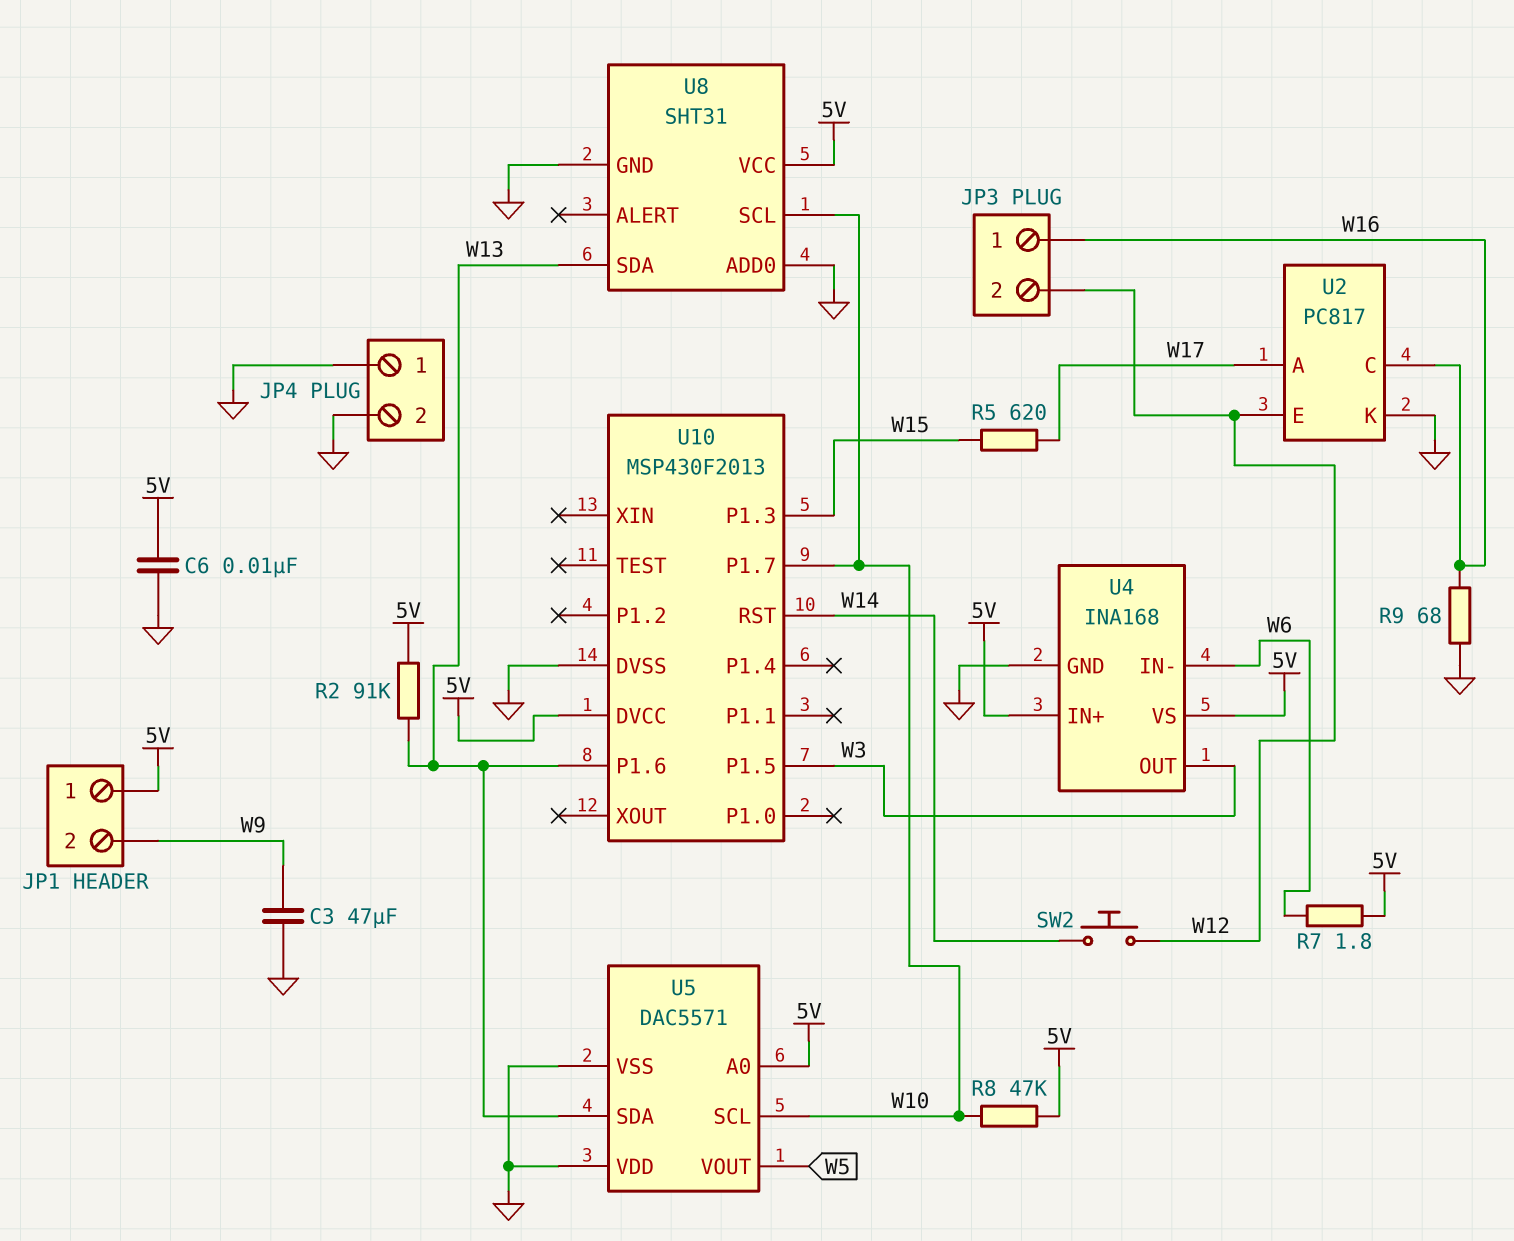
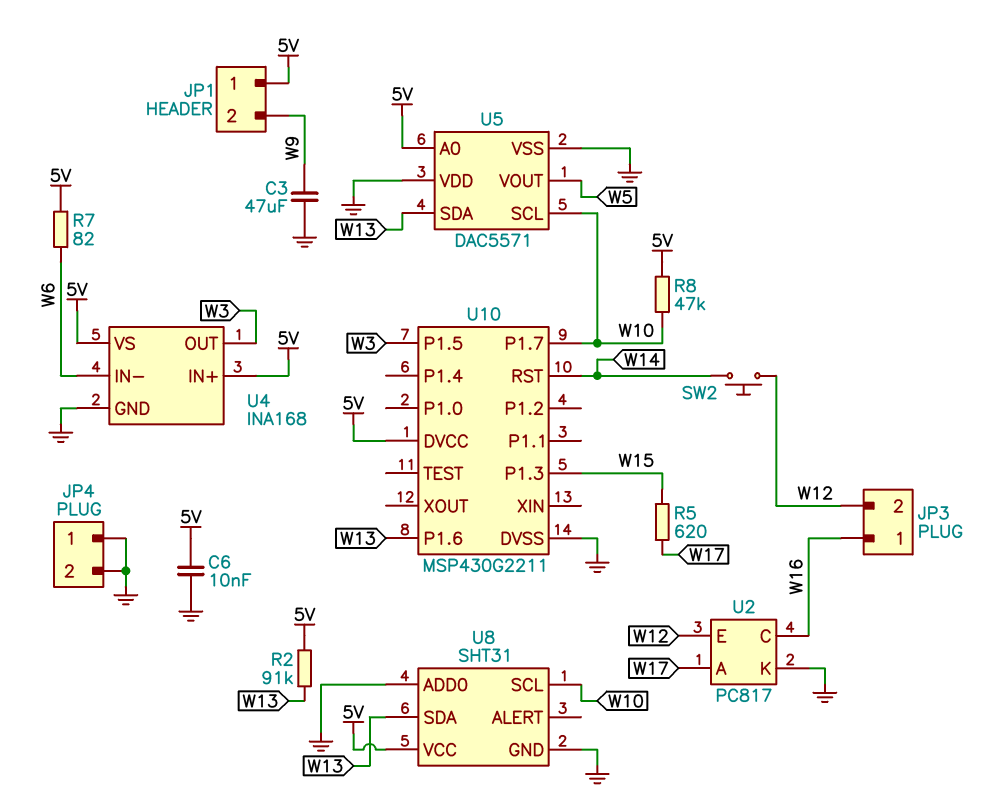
R7: 1.8 (5V, W6) -> 82 (5V, W6)
R9: 68 (GND, W16) -> none
U10: MSP430F2013 -> MSP430G2211

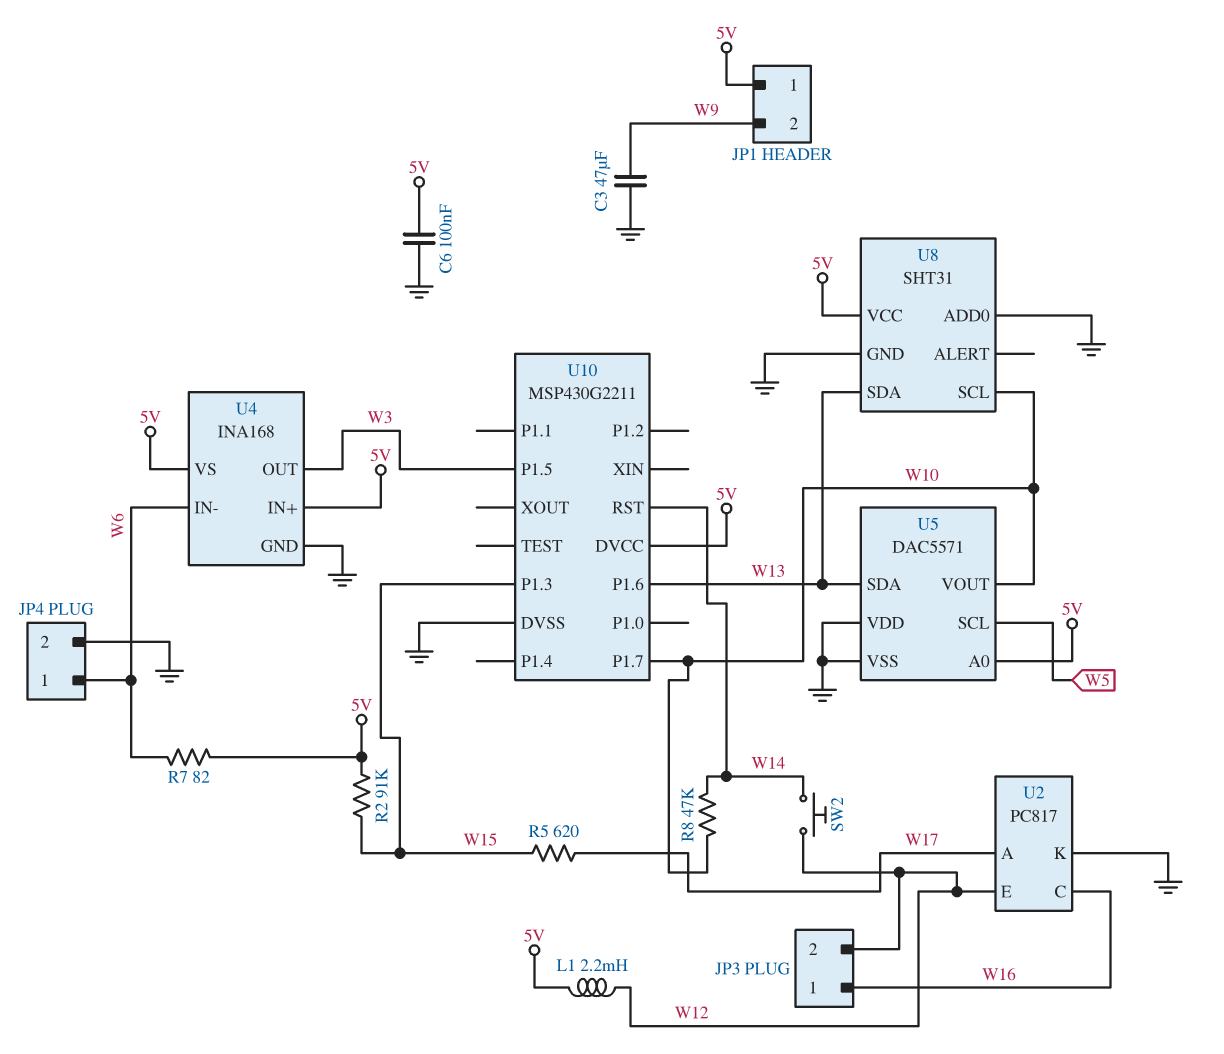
C6: 10nF (5V, GND) -> 100nF (5V, GND)
JP4 pin 1: GND -> W6
L1: none -> 2.2mH (5V, W12)
R2: 91k (5V, W13) -> 91k (5V, W15)
R8: 47k (5V, W10) -> 47k (W10, W14)
U5 pin SCL: W10 -> W5
U5 pin VOUT: W5 -> W10

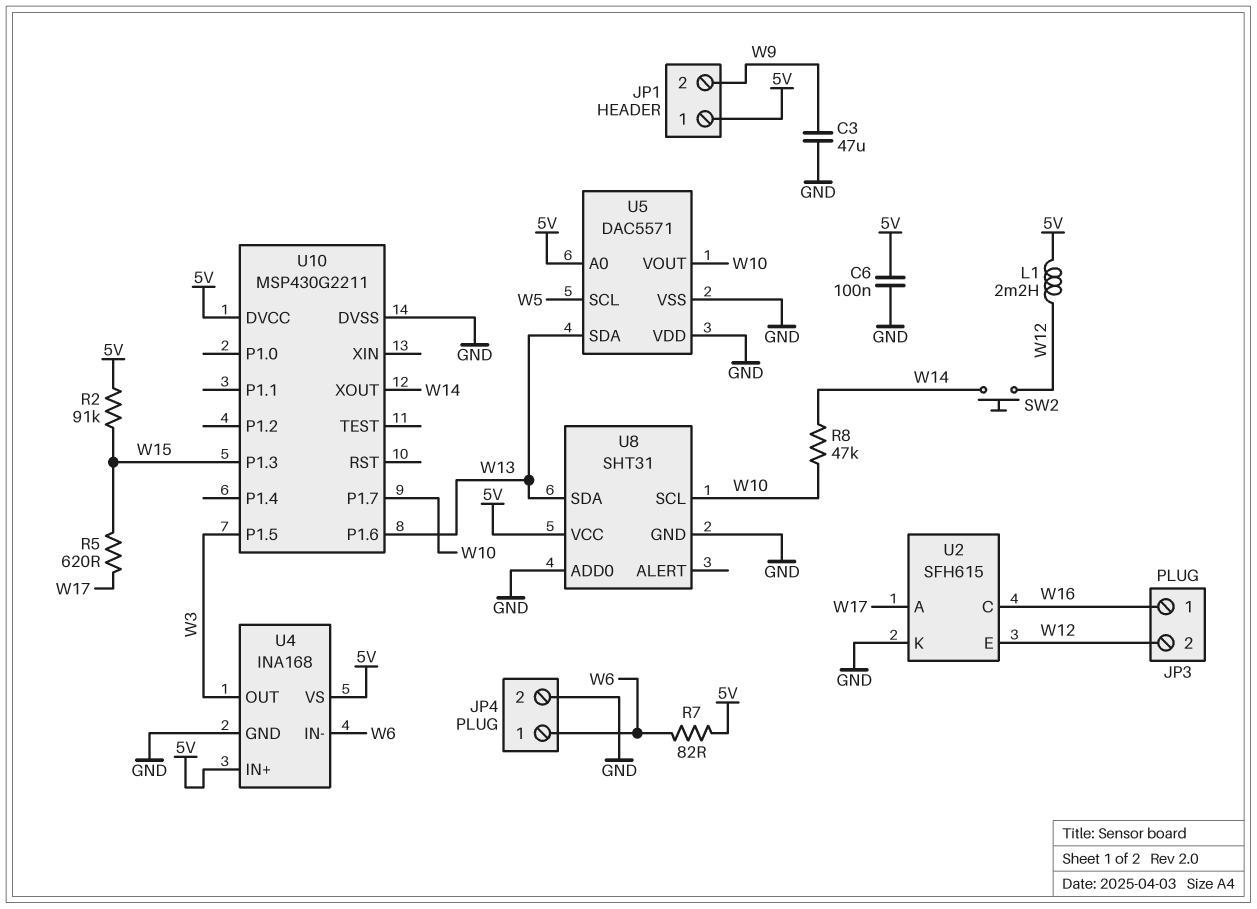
U2: PC817 -> SFH615
U10 pin RST: W14 -> none
U10 pin XOUT: none -> W14

